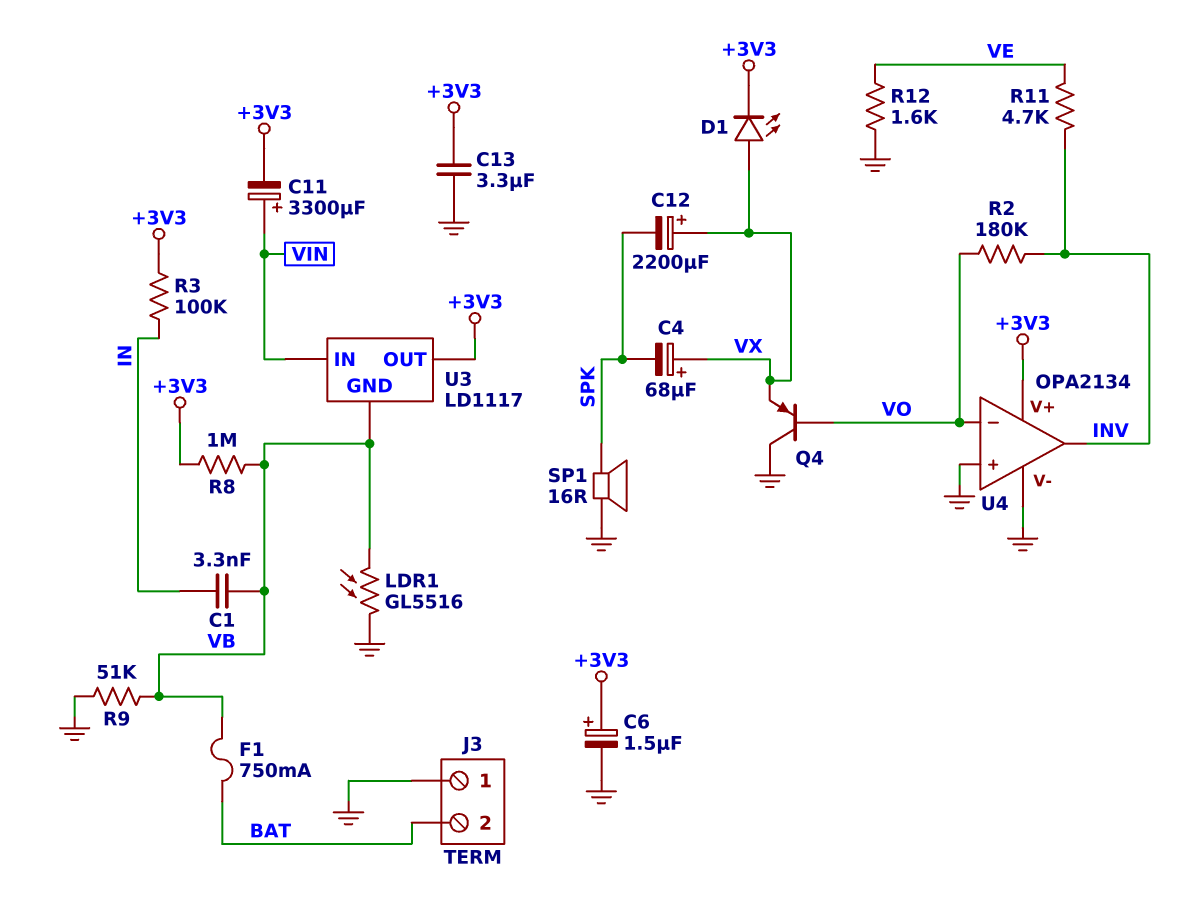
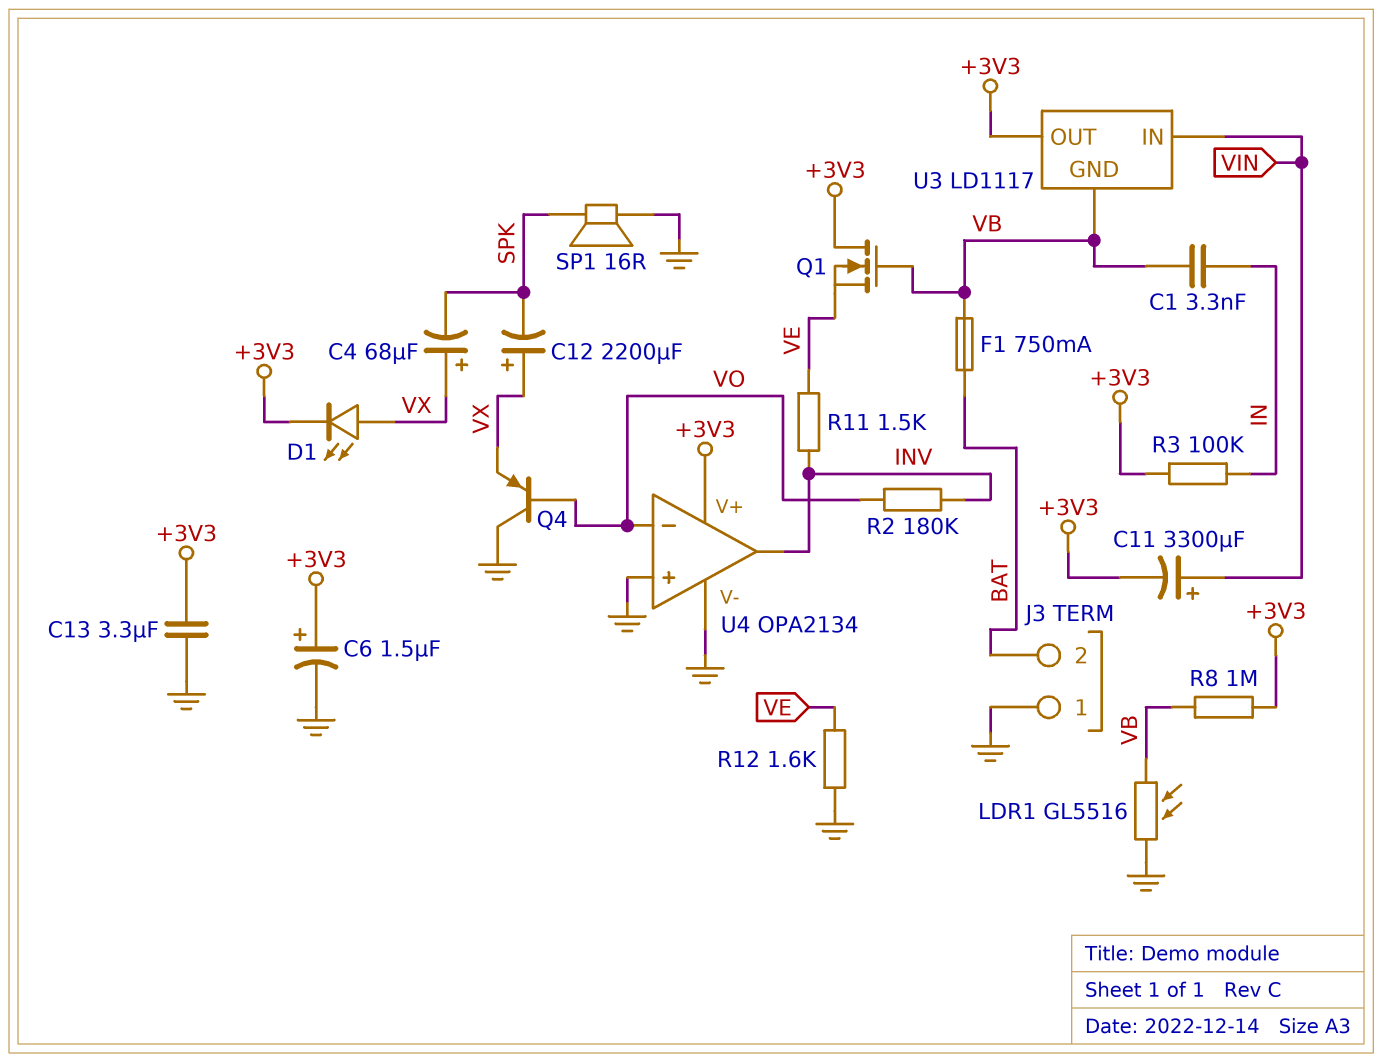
Q1: none -> NMOS (G VB, D +3V3, S VE)
R9: 51k (GND, VB) -> none
R11: 4.7k (INV, VE) -> 1.5k (INV, VE)

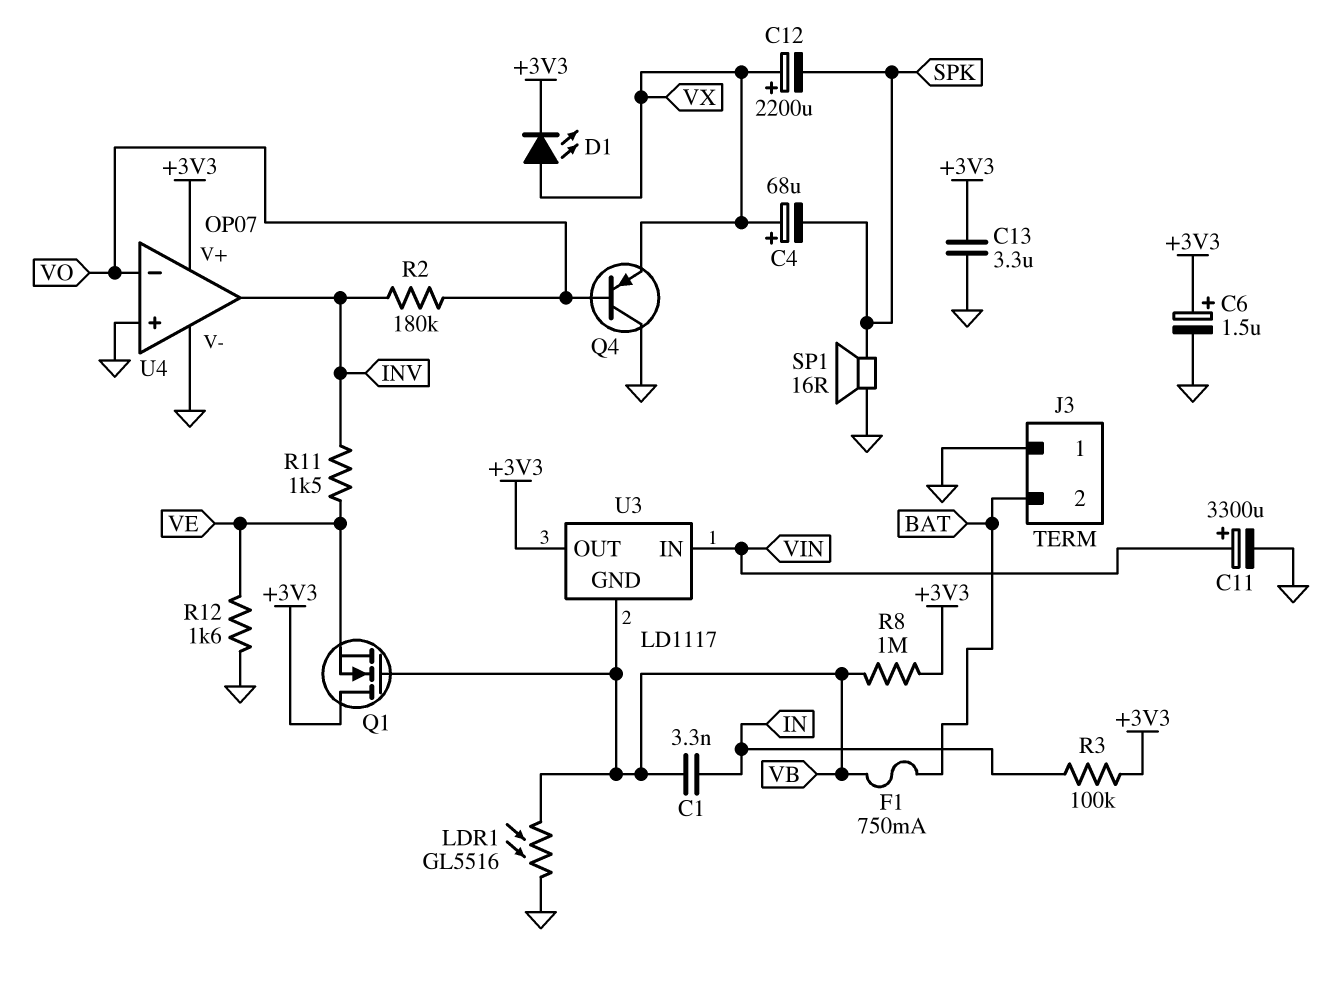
C11: 3300uF (plus VIN, minus +3V3) -> 3300uF (plus VIN, minus GND)
U4: OPA2134 -> OP07

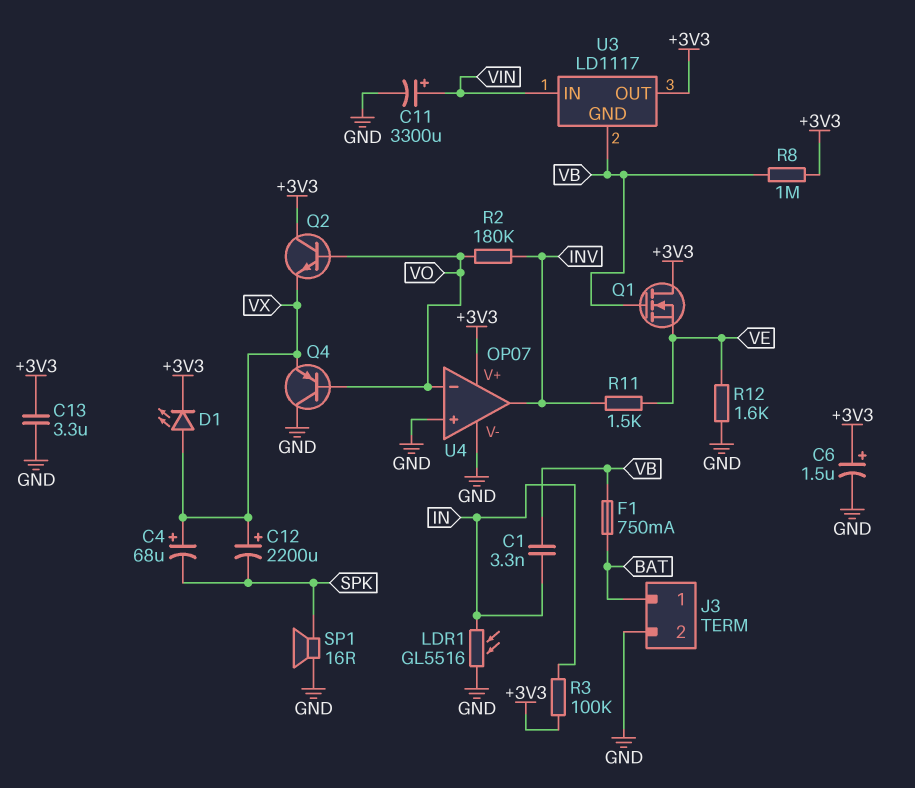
J3 pin 1: GND -> BAT
J3 pin 2: BAT -> GND
LDR1: GL5516 (GND, VB) -> GL5516 (GND, IN)
Q2: none -> NPN (B VO, C +3V3, E VX)

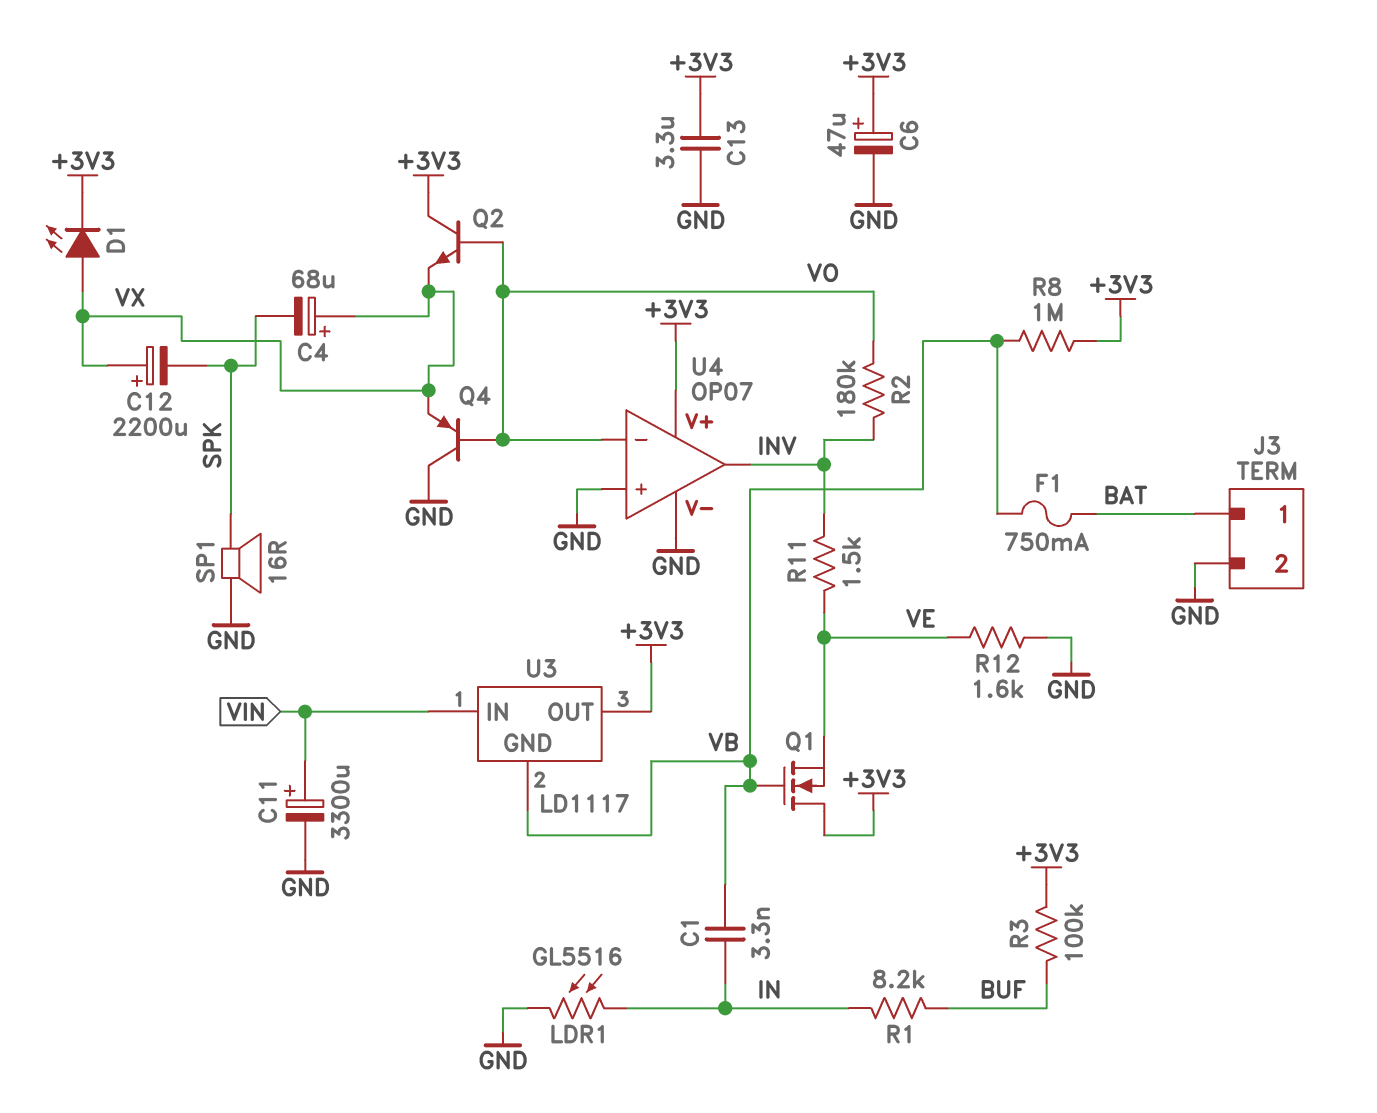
C6: 1.5uF (plus +3V3, minus GND) -> 47uF (plus +3V3, minus GND)
R1: none -> 8.2k (BUF, IN)
R3: 100k (+3V3, IN) -> 100k (+3V3, BUF)

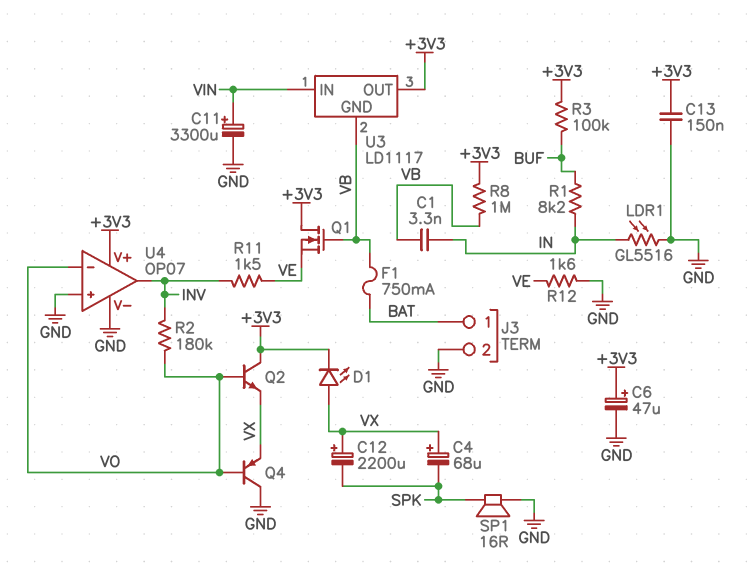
C13: 3.3uF (+3V3, GND) -> 150nF (+3V3, GND)

